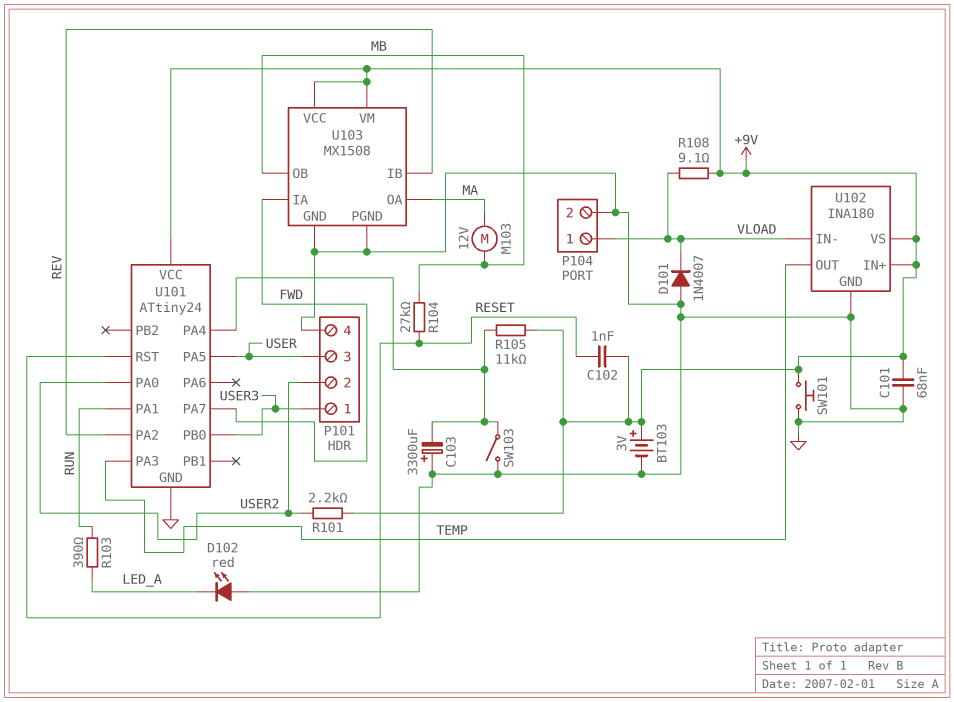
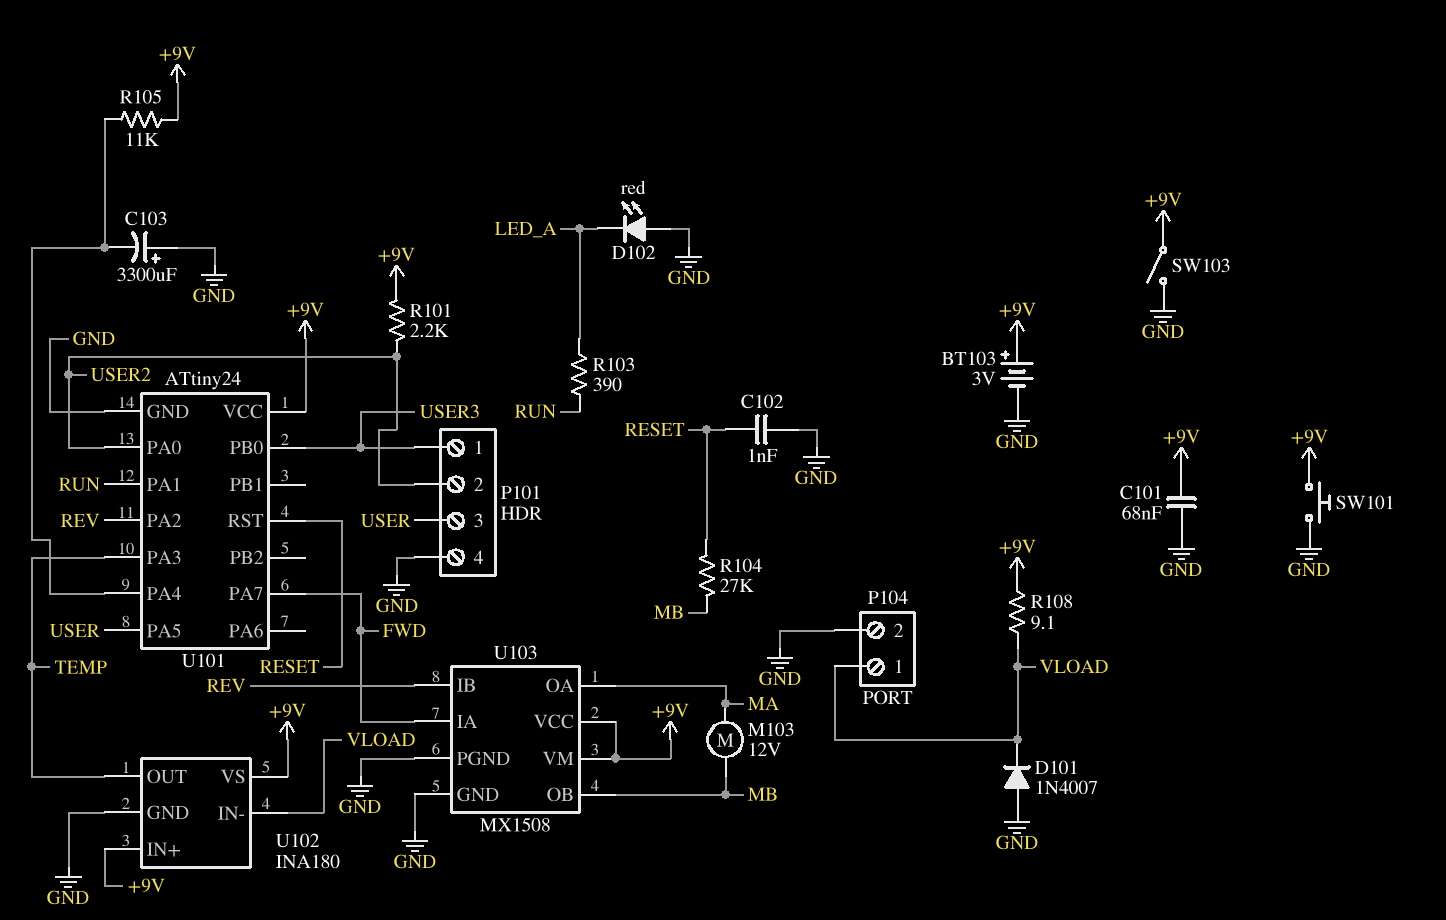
C102: 1nF (+9V, RESET) -> 1nF (GND, RESET)
SW103: switch (GND, U101/PA4) -> switch (+9V, GND)

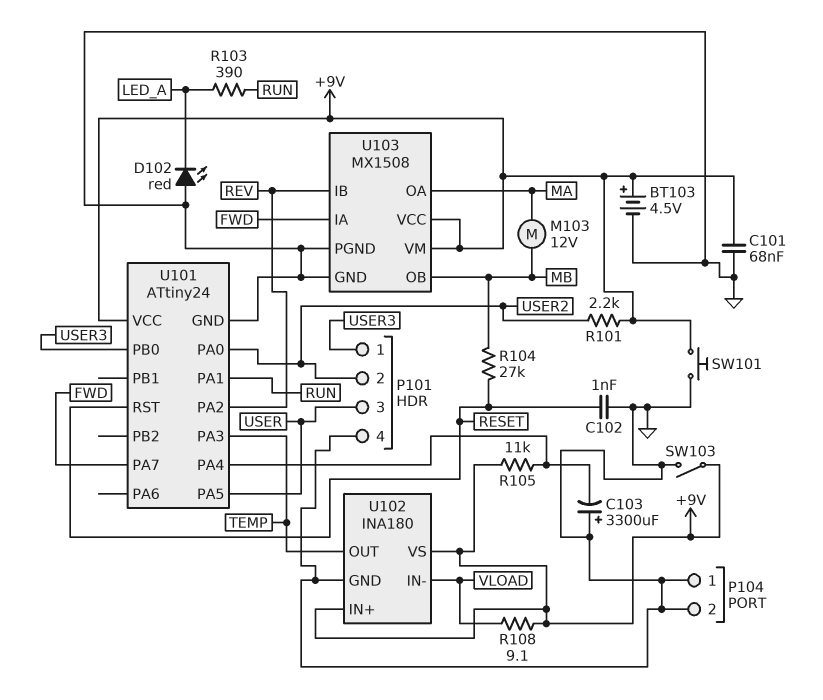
BT103: 3V (plus +9V, minus GND) -> 4.5V (plus +9V, minus GND)
D101: diode 1N4007 (A GND, K VLOAD) -> none
P104 pin 1: VLOAD -> GND

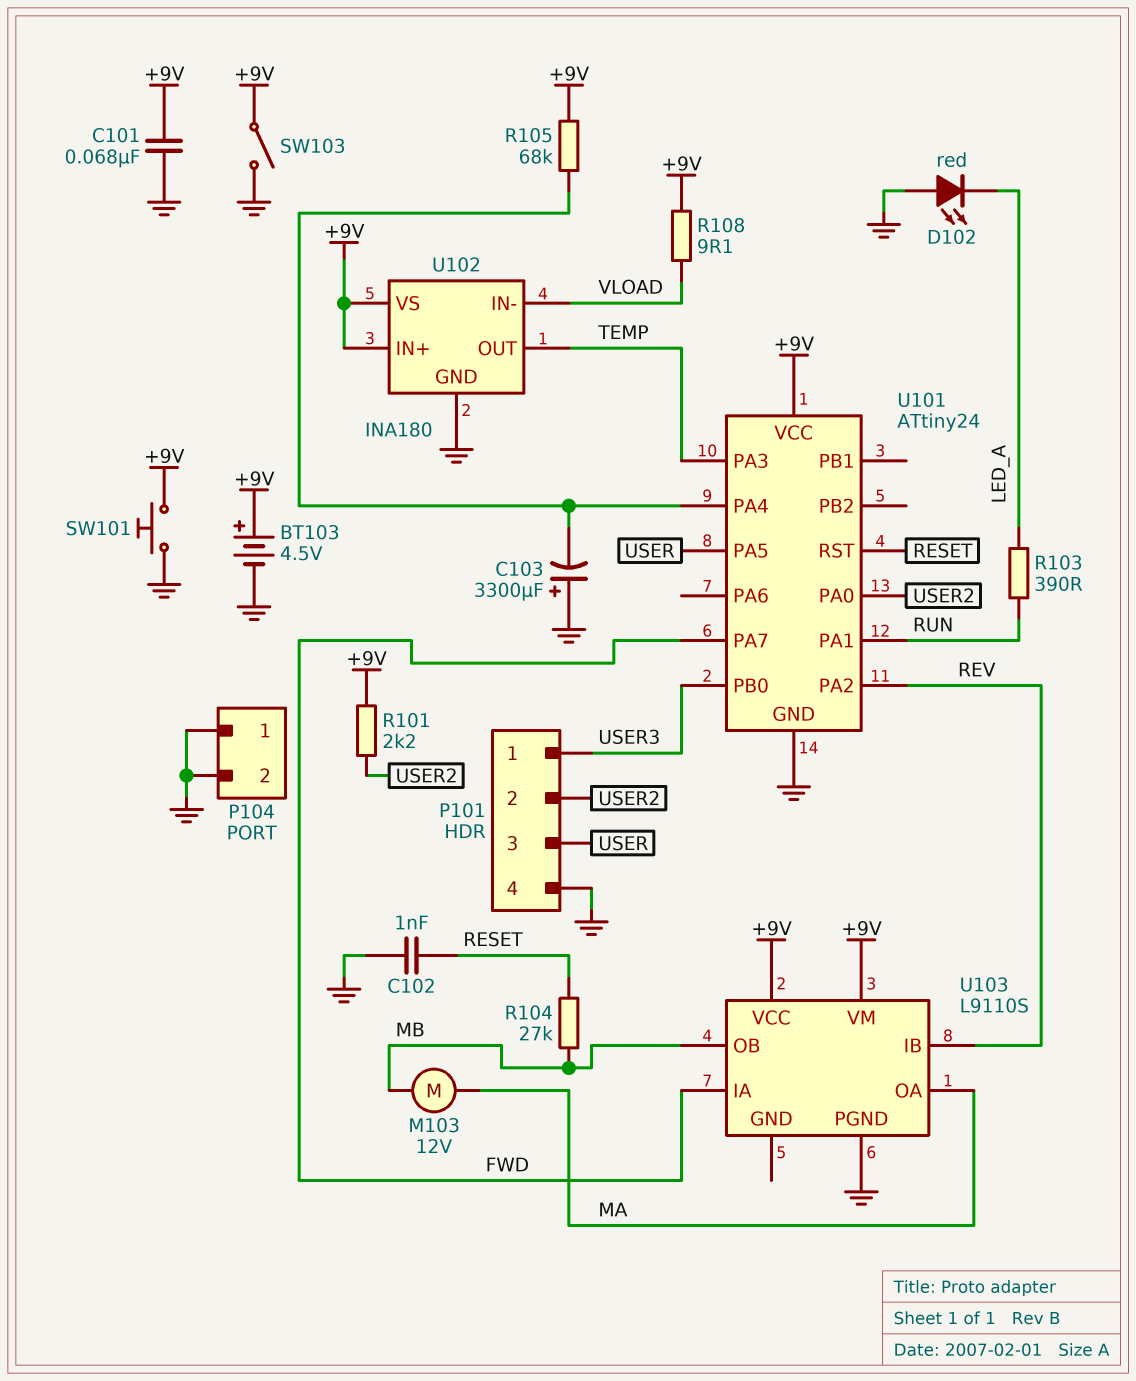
R105: 11k (+9V, U101/PA4) -> 68k (+9V, U101/PA4)
U103: MX1508 -> L9110S
U103 pin GND: GND -> none

